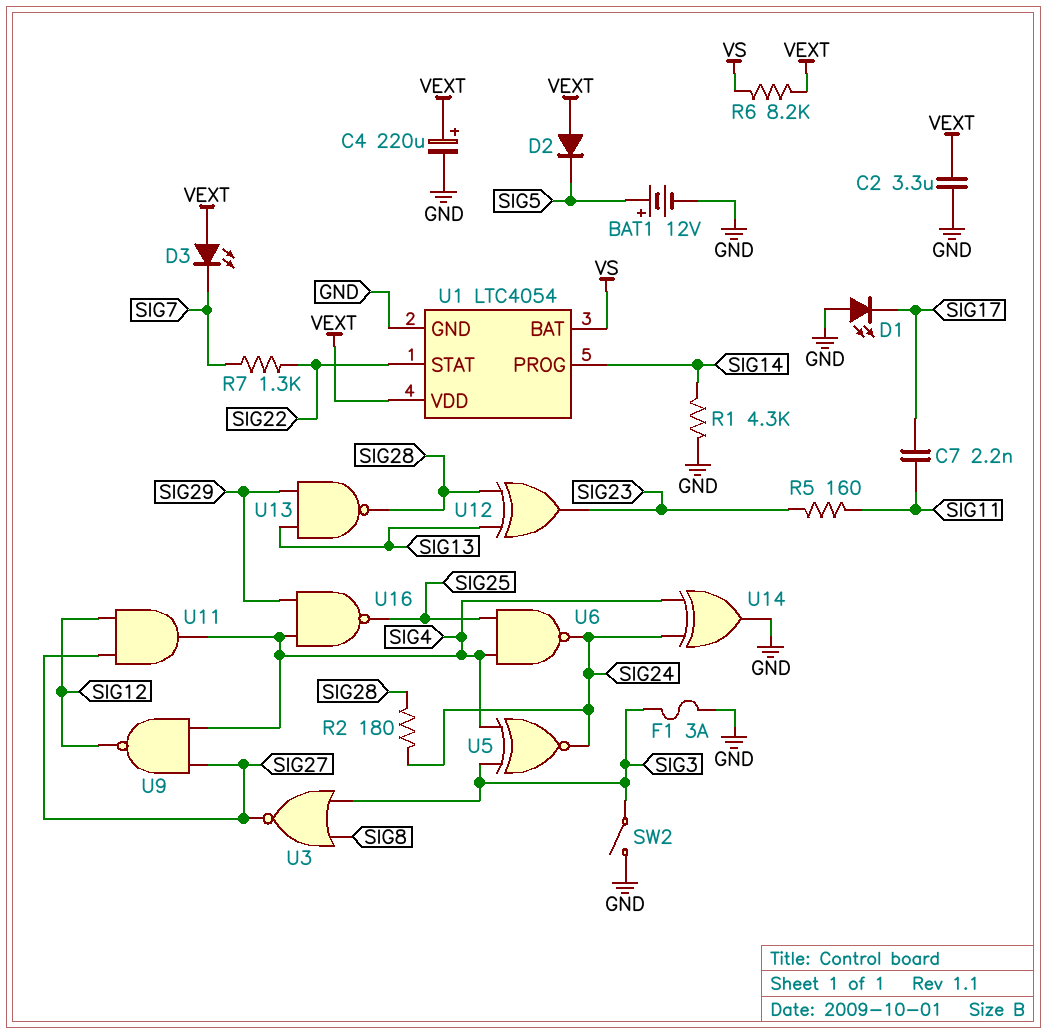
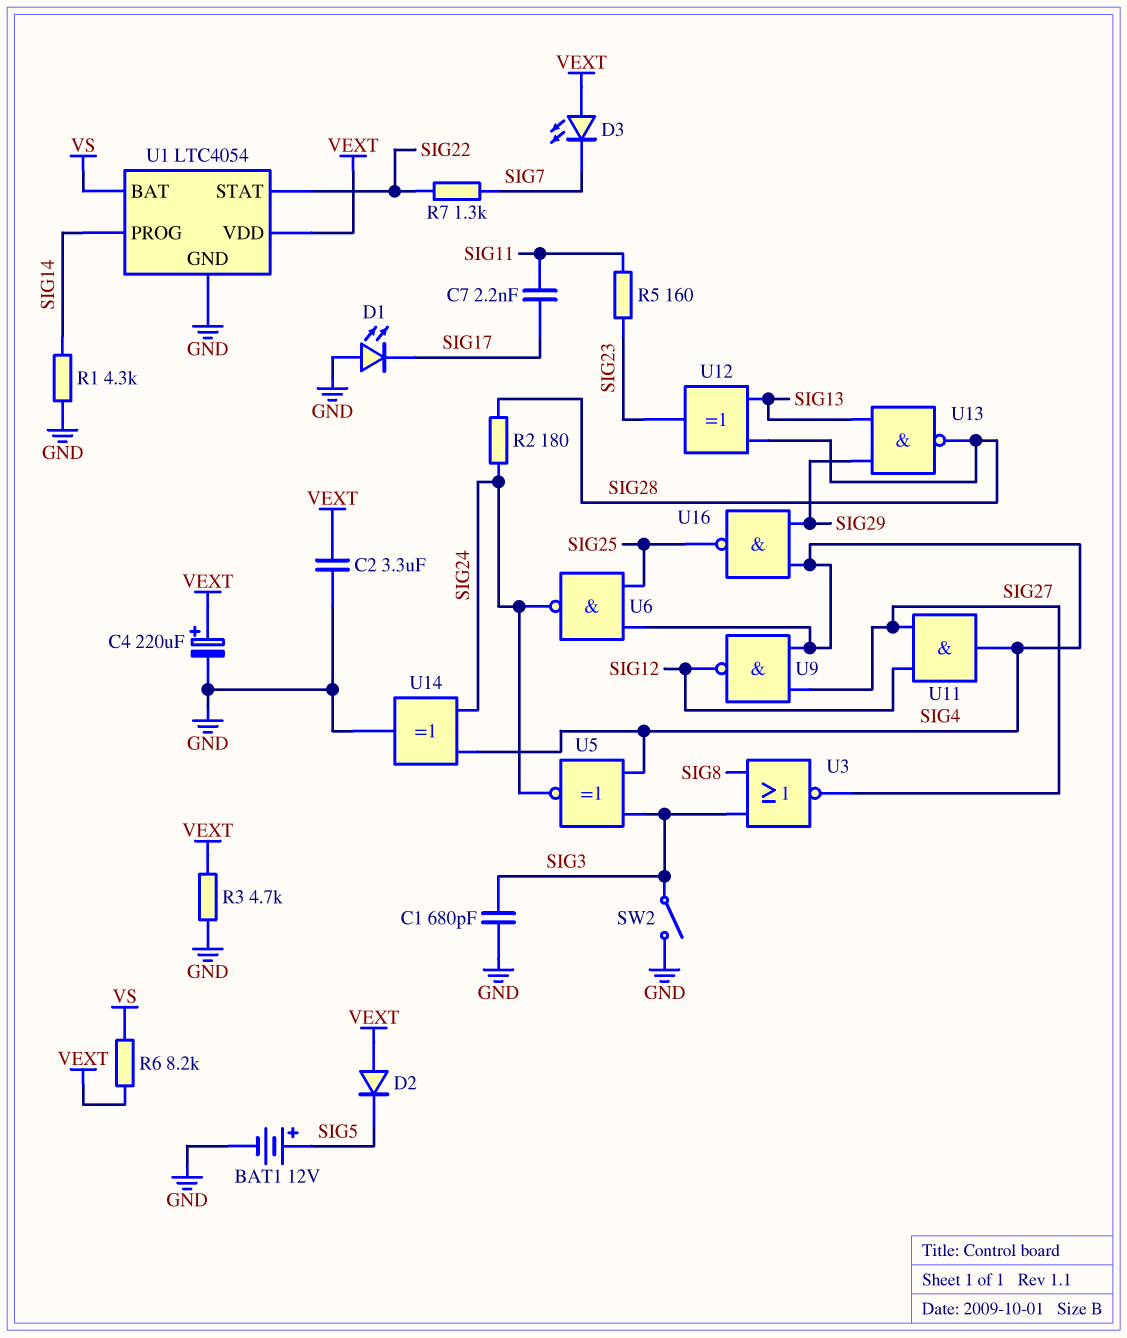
C1: none -> 680pF (GND, SIG3)
F1: 3A (GND, SIG3) -> none
R3: none -> 4.7k (GND, VEXT)

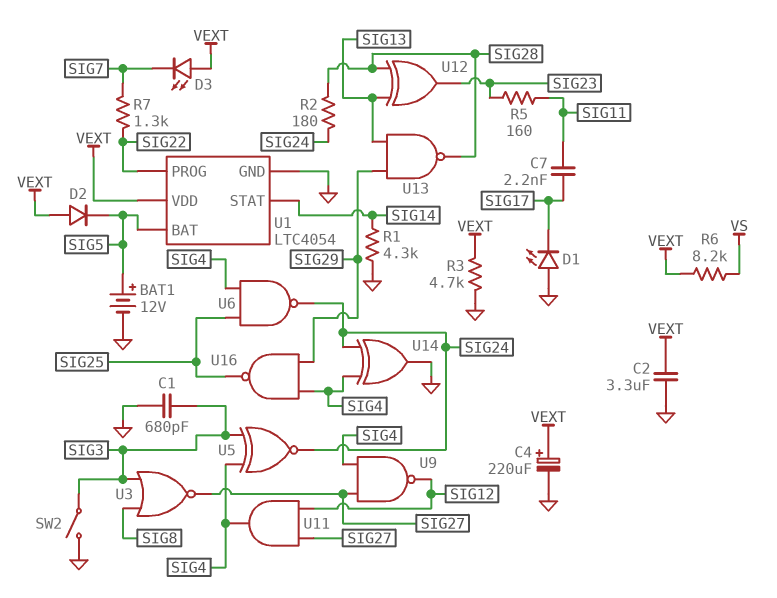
U1 pin BAT: VS -> SIG5
U1 pin PROG: SIG14 -> SIG22
U1 pin STAT: SIG22 -> SIG14

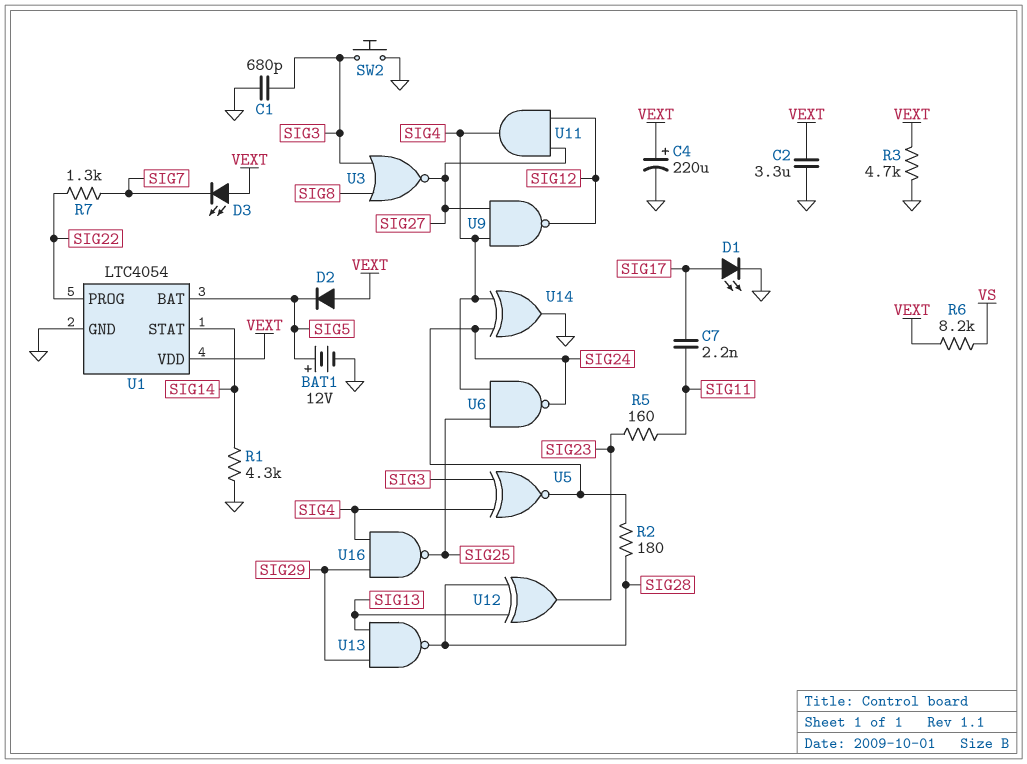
D1: LED (A GND, K SIG17) -> LED (A SIG17, K GND)
SW2: switch (GND, SIG3) -> button (GND, SIG3)

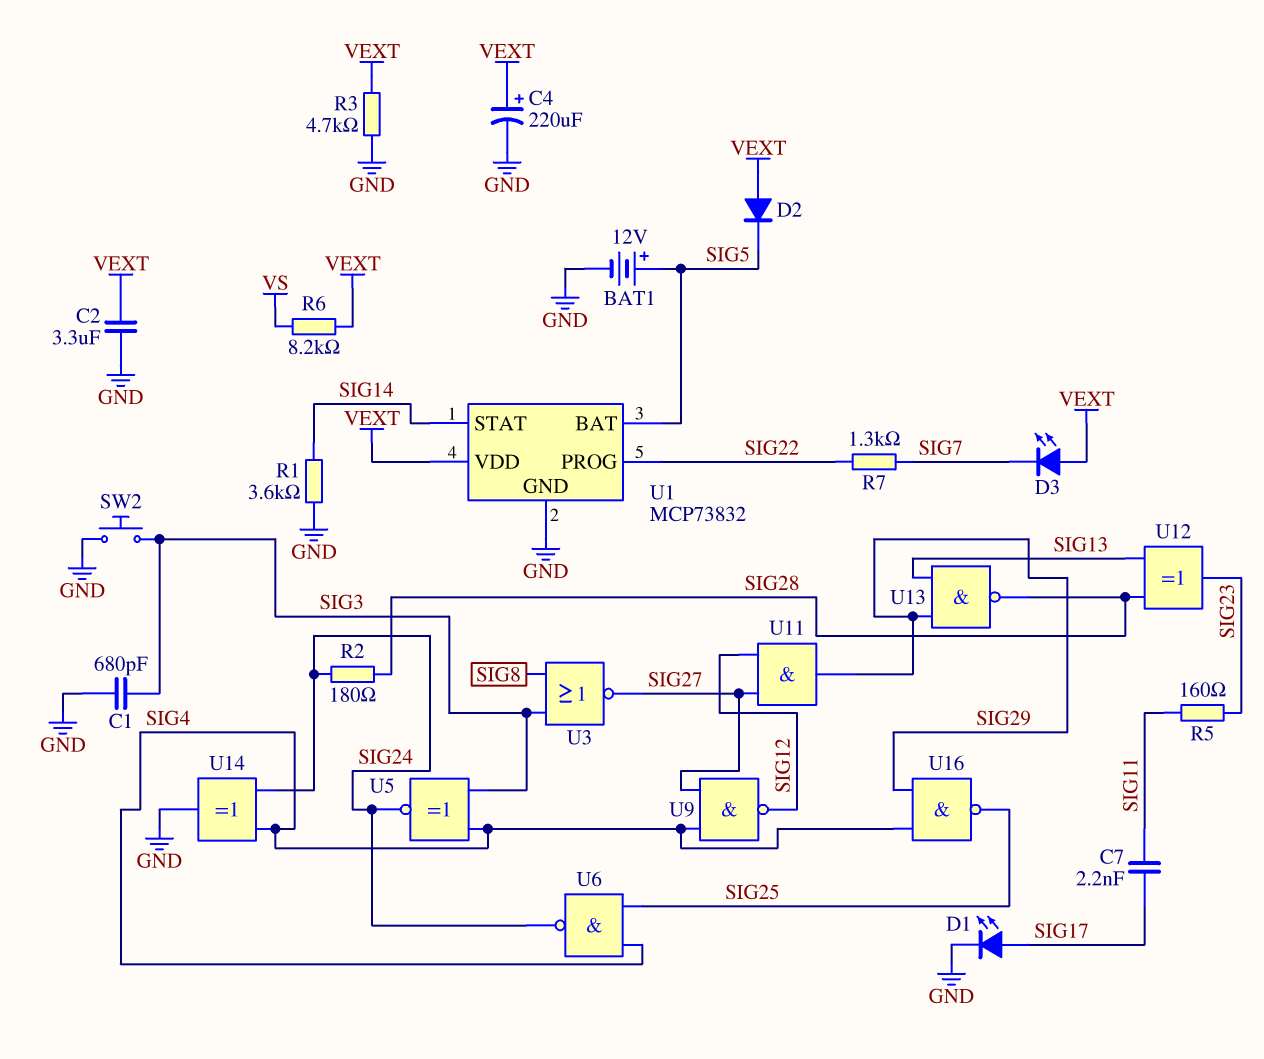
R1: 4.3k (GND, SIG14) -> 3.6k (GND, SIG14)
U1: LTC4054 -> MCP73832
U11: AND (in SIG12, in SIG27, out SIG4) -> AND (in SIG12, in SIG27, out SIG29)

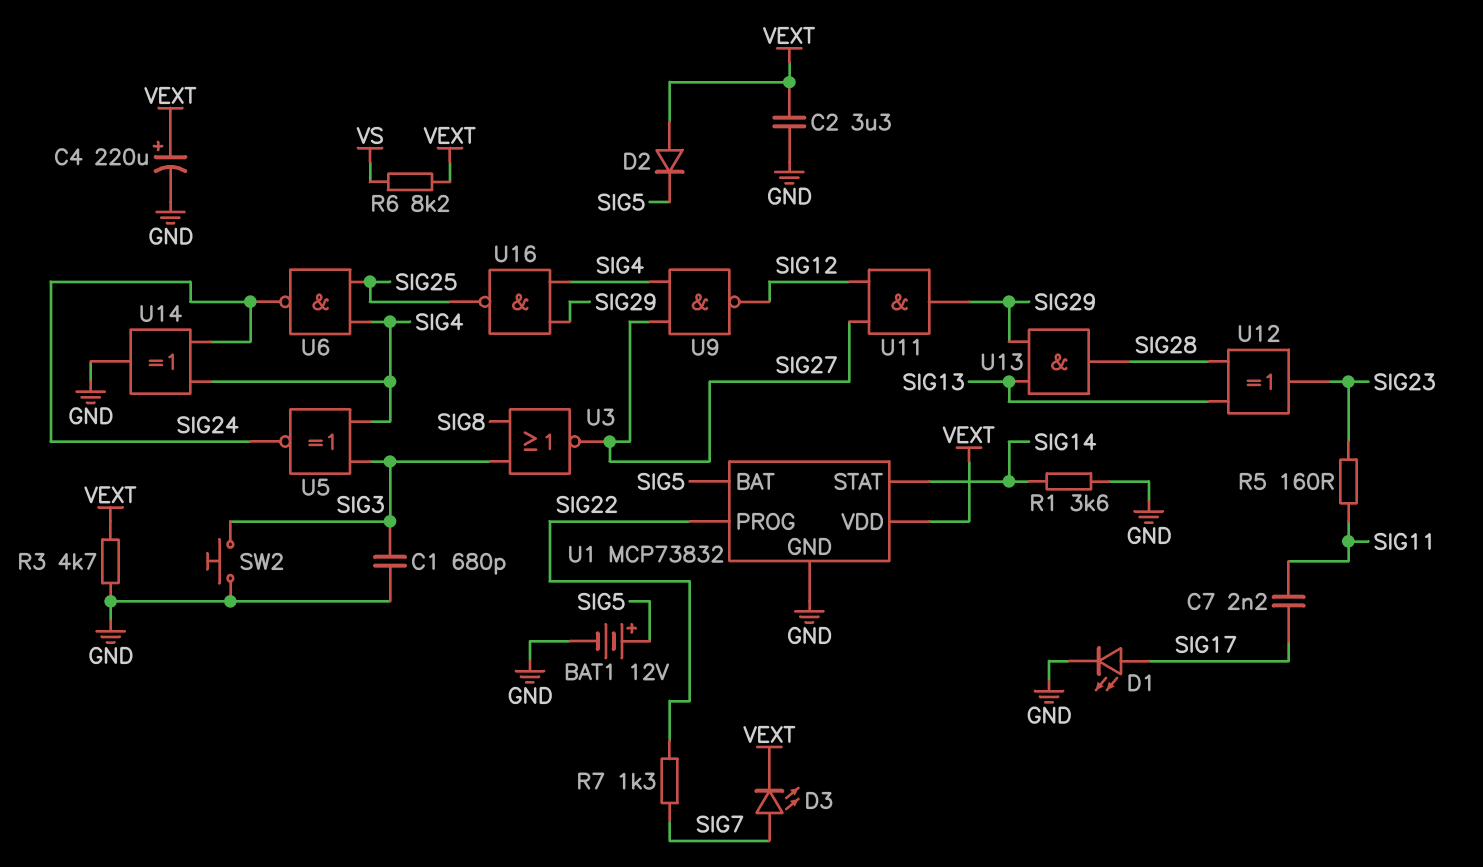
D3: LED (A VEXT, K SIG7) -> LED (A SIG7, K VEXT)
R2: 180 (SIG24, SIG28) -> none
U13: NAND (in SIG13, in SIG29, out SIG28) -> AND (in SIG13, in SIG29, out SIG28)

